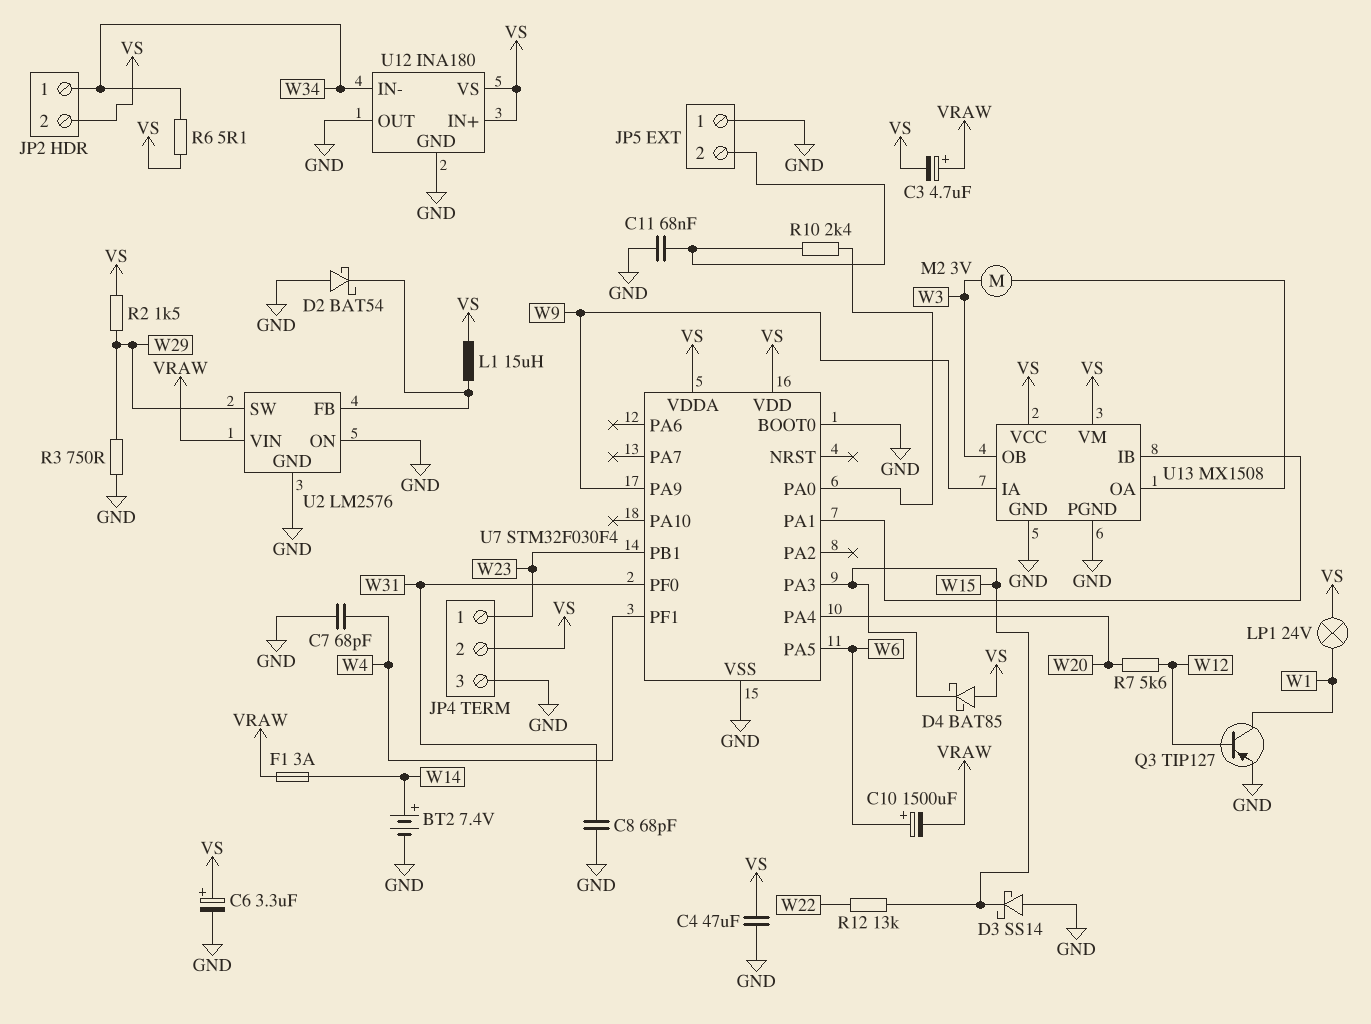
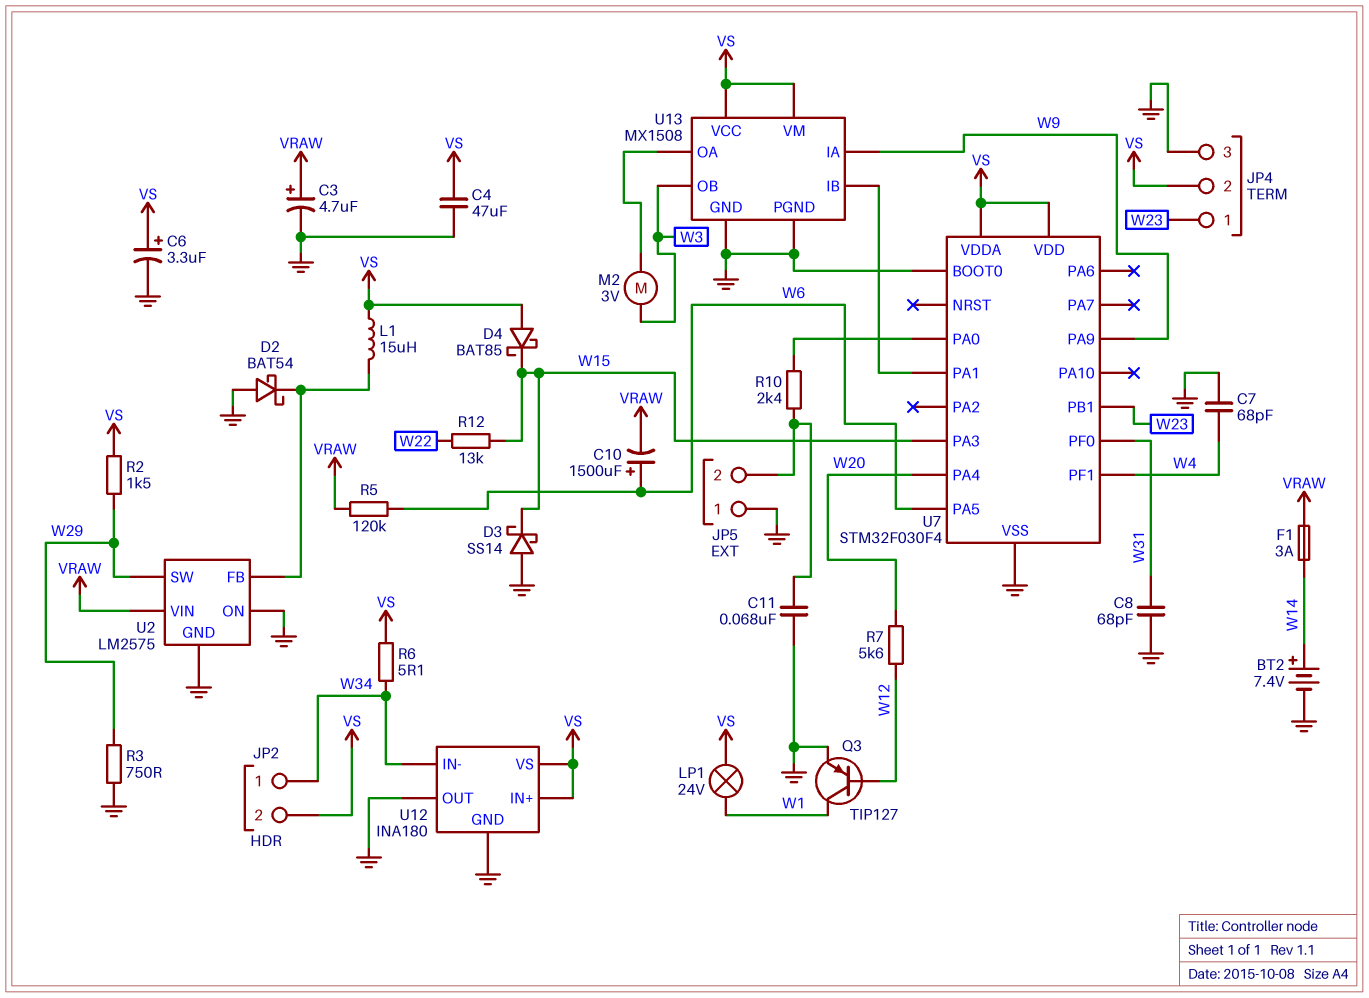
C3: 4.7uF (plus VRAW, minus VS) -> 4.7uF (plus VRAW, minus GND)
R5: none -> 120k (VRAW, W6)
U2: LM2576 -> LM2575

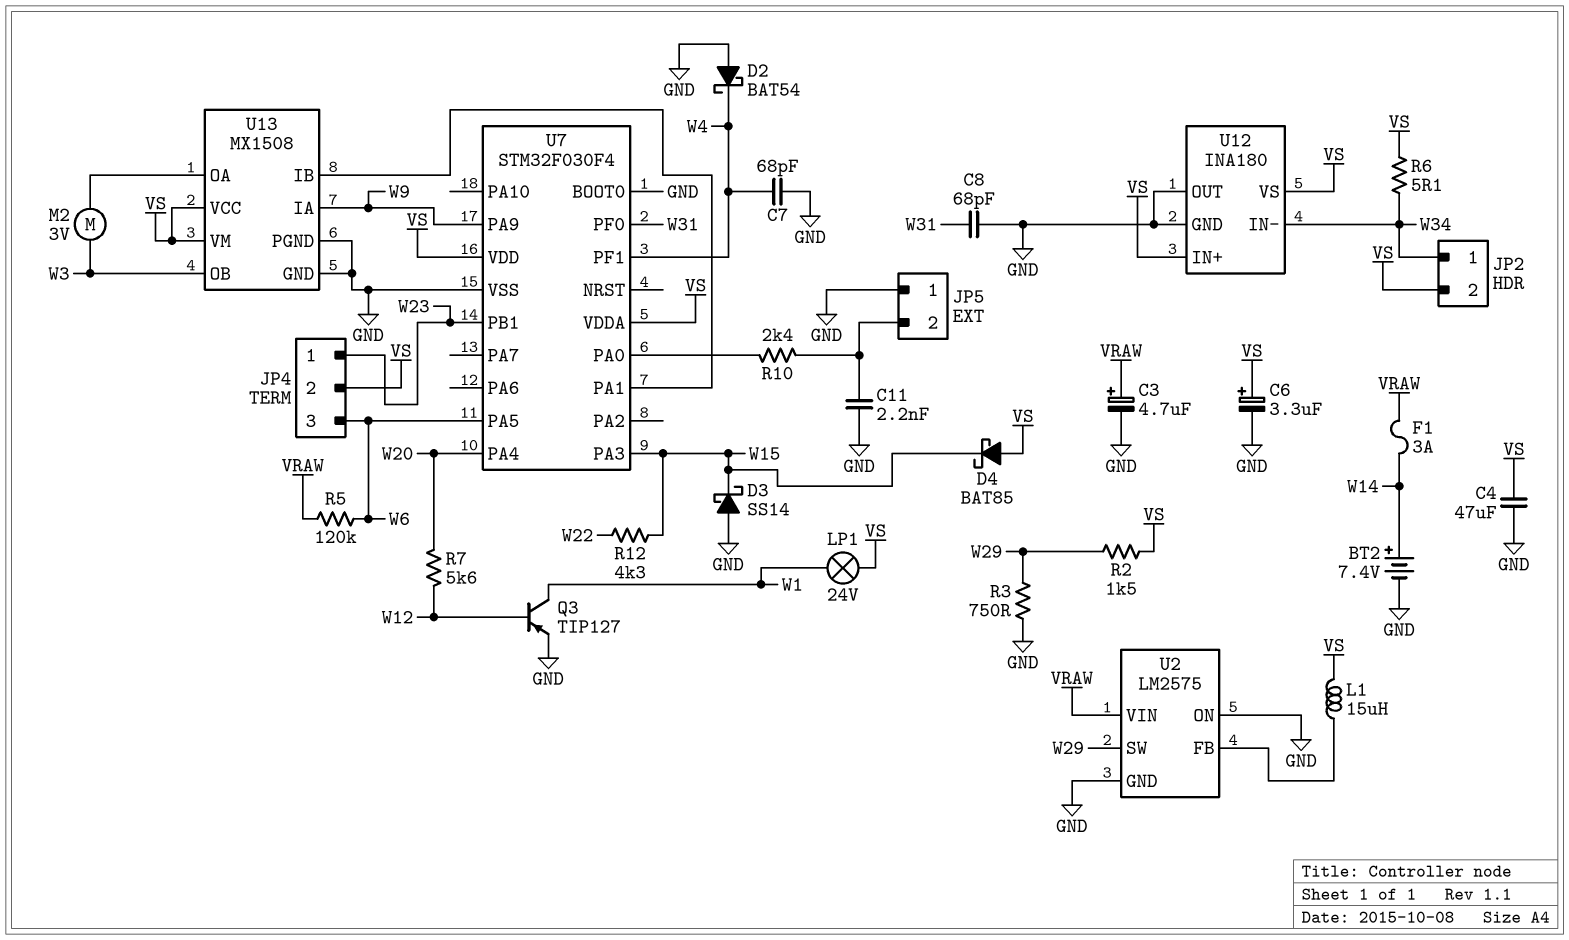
C10: 1500uF (plus W6, minus VRAW) -> none
C11: 68nF (GND, JP5/2) -> 2.2nF (GND, JP5/2)
D2: schottky BAT54 (A GND, K U2/FB) -> schottky BAT54 (A GND, K W4)
JP4 pin 3: GND -> W6
R12: 13k (W15, W22) -> 4.3k (W15, W22)

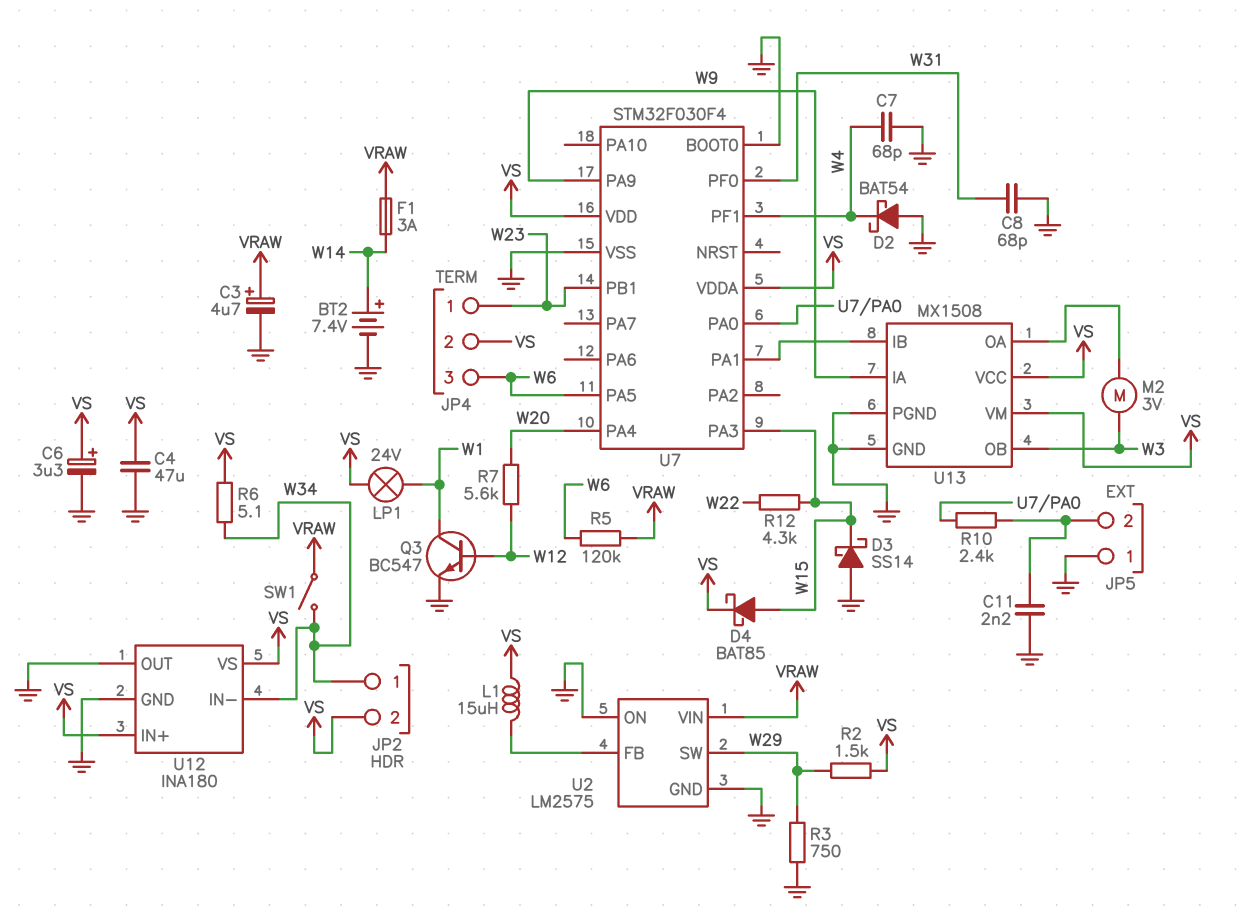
D4: schottky BAT85 (A VS, K W15) -> schottky BAT85 (A W15, K VS)
Q3: PNP TIP127 (B W12, C W1, E GND) -> NPN BC547 (B W12, C W1, E GND)
SW1: none -> switch (VRAW, W34)

